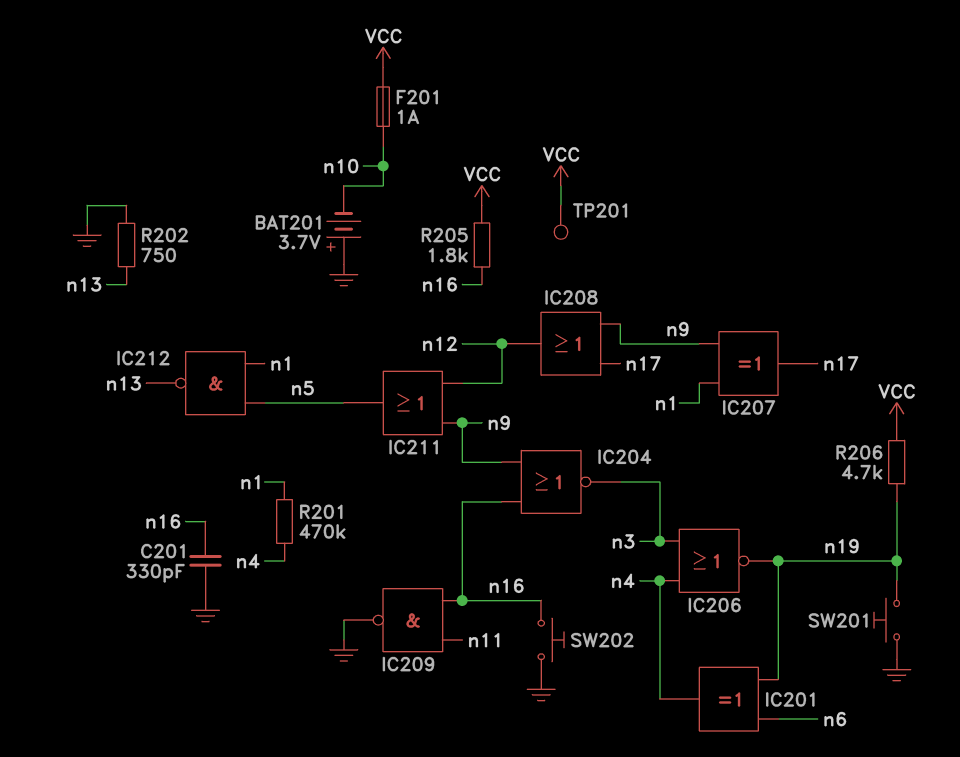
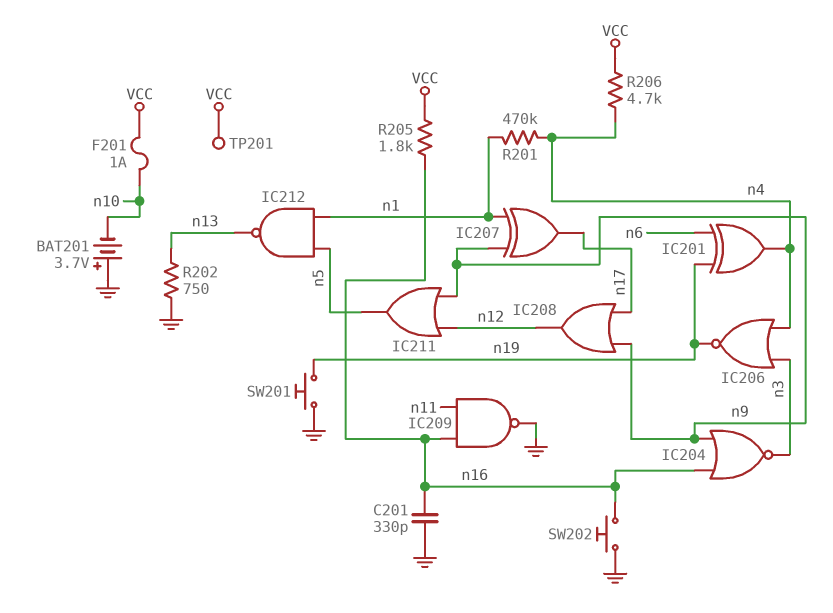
R206: 4.7k (VCC, n19) -> 4.7k (VCC, n4)

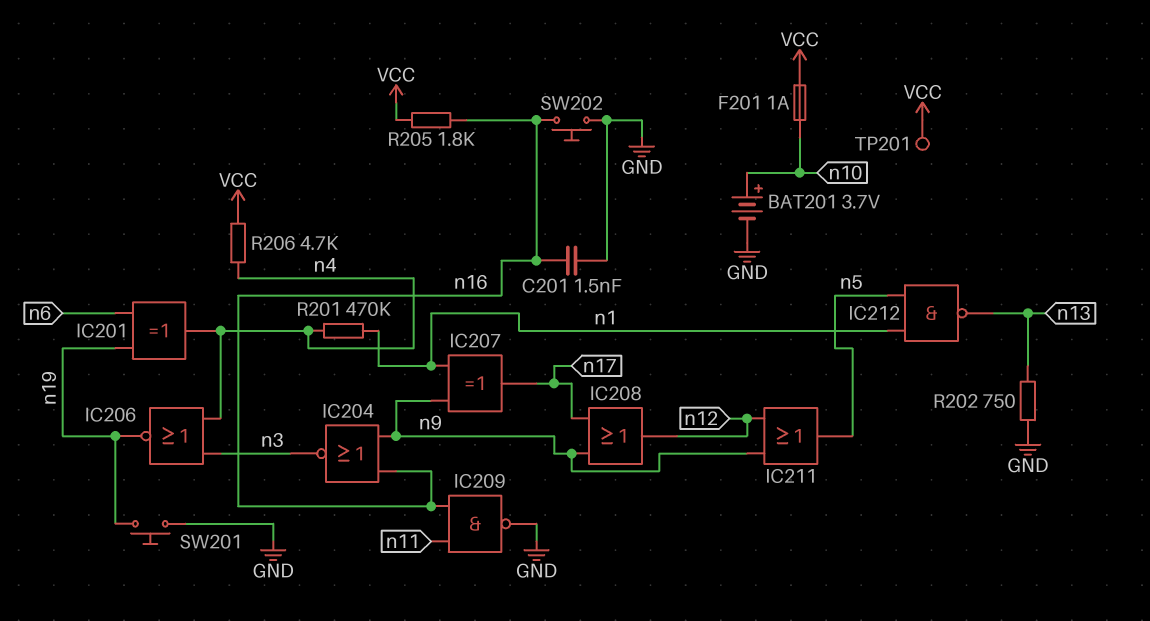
BAT201: 3.7V (plus GND, minus n10) -> 3.7V (plus n10, minus GND)
C201: 330pF (GND, n16) -> 1.5nF (GND, n16)

